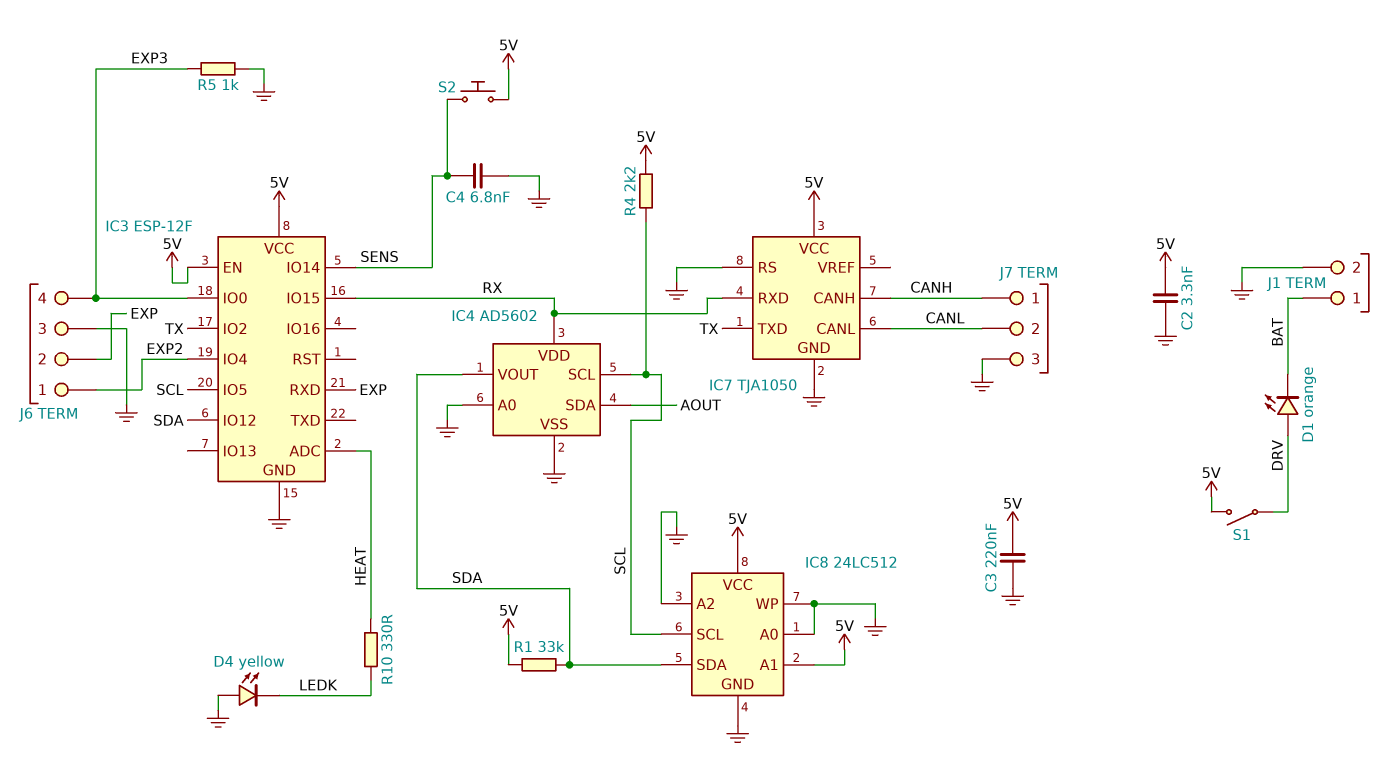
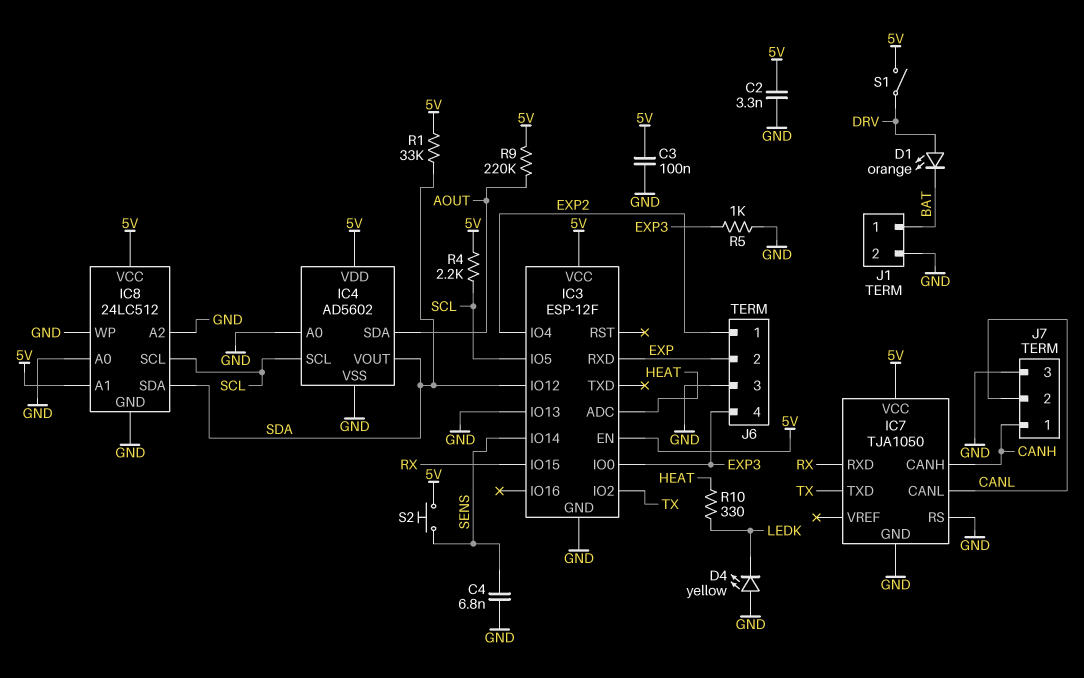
C3: 220nF (5V, GND) -> 100nF (5V, GND)
IC3 pin IO13: none -> GND
IC4 pin VDD: RX -> 5V
R9: none -> 220k (5V, AOUT)

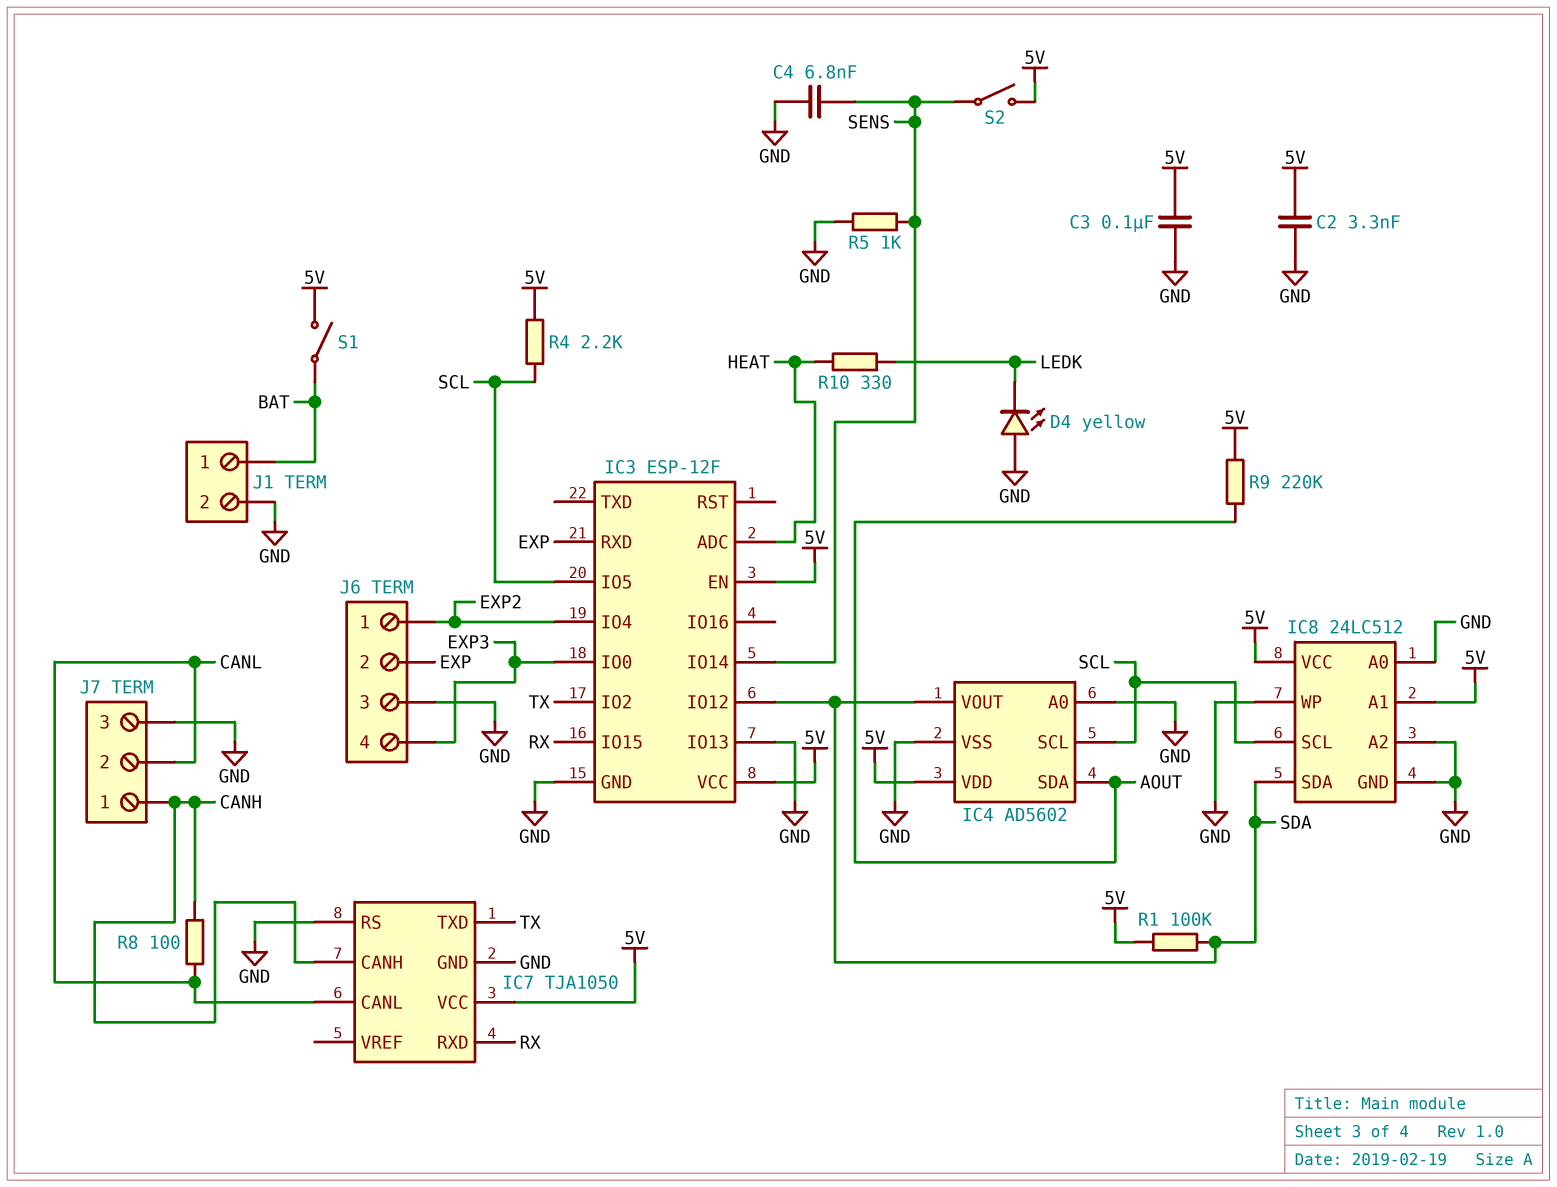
D1: LED orange (A DRV, K BAT) -> none
R1: 33k (5V, SDA) -> 100k (5V, SDA)
R5: 1k (EXP3, GND) -> 1k (GND, SENS)
R8: none -> 100 (CANH, CANL)
S1: switch (5V, DRV) -> switch (5V, BAT)
S2: button (5V, SENS) -> switch (5V, SENS)

